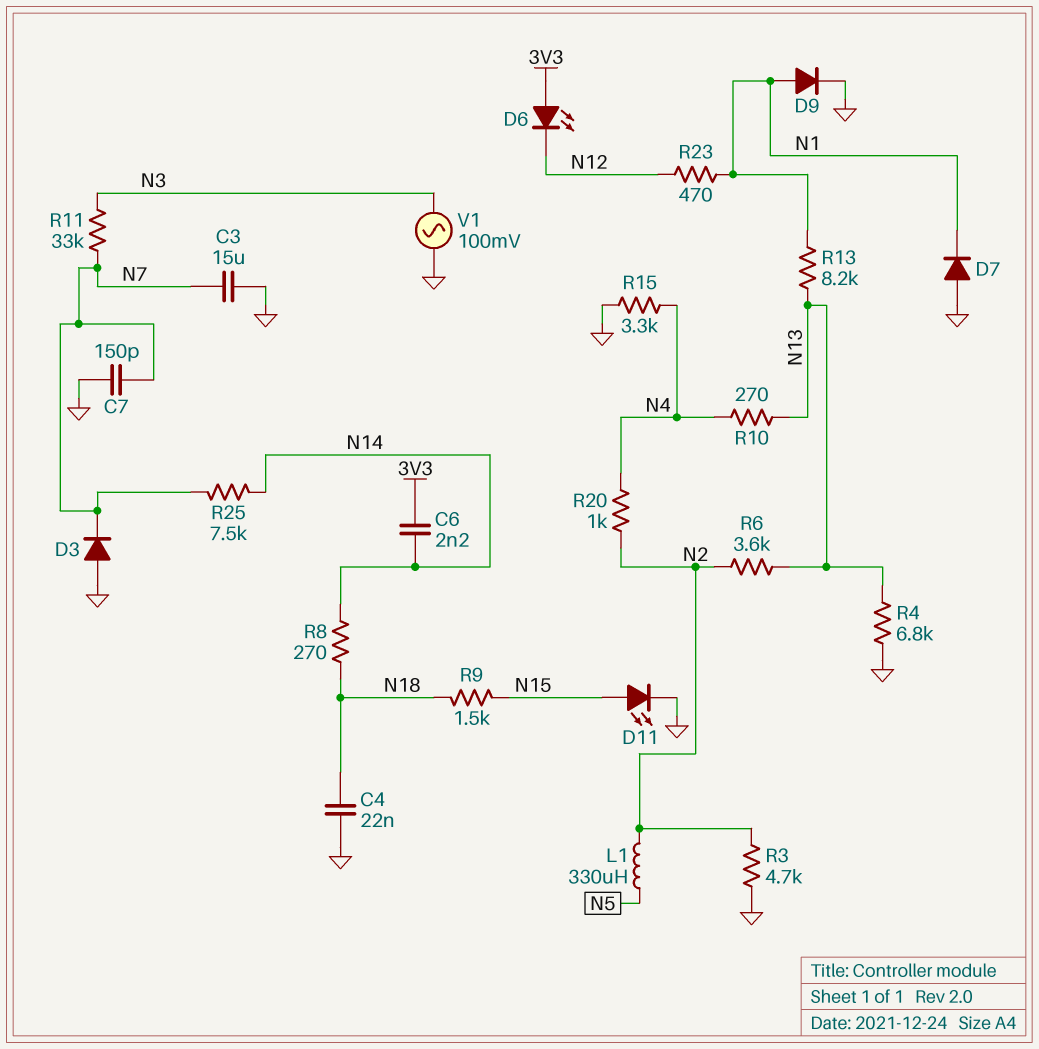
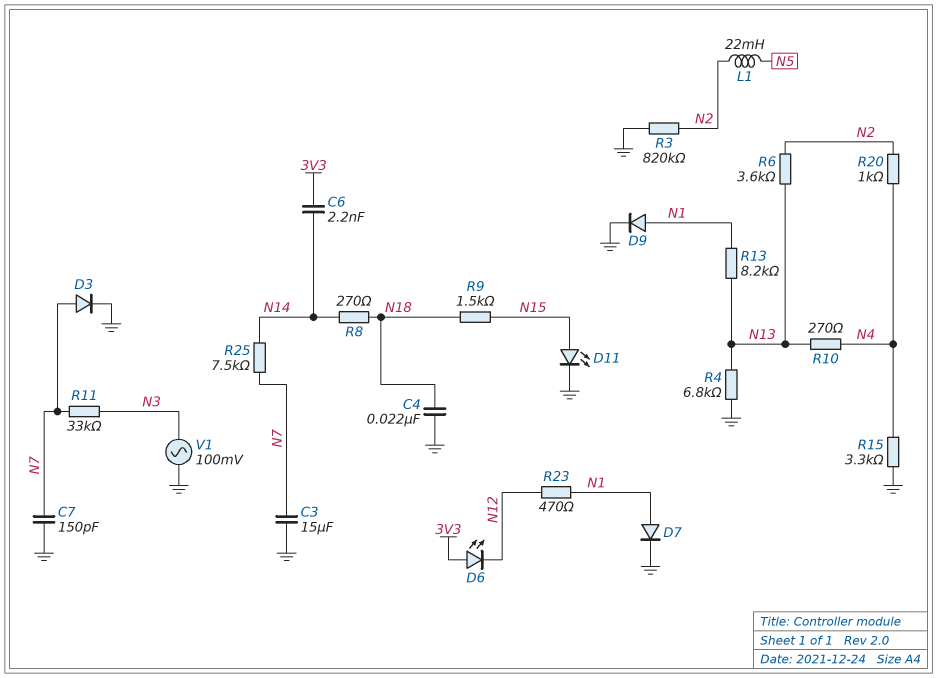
D3: diode (A GND, K N7) -> diode (A N7, K GND)
D7: diode (A GND, K N1) -> diode (A N1, K GND)
L1: 330uH (N2, N5) -> 22mH (N2, N5)
R3: 4.7k (GND, N2) -> 820k (GND, N2)

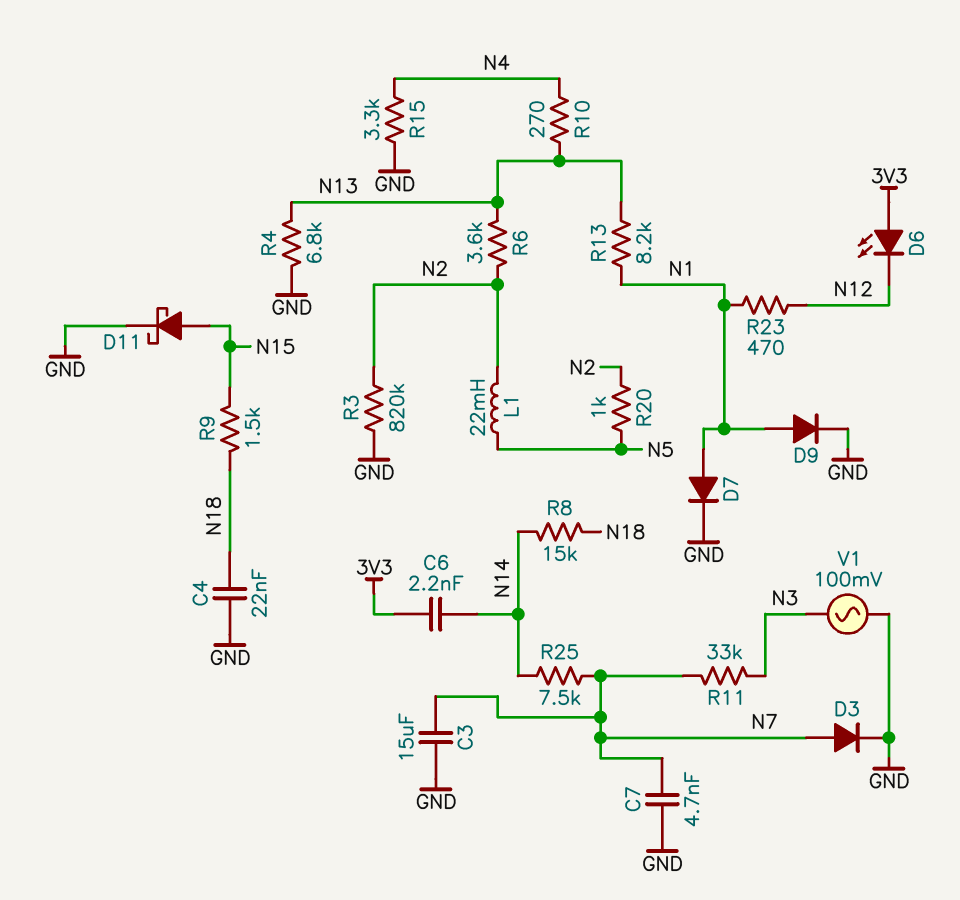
C7: 150pF (GND, N7) -> 4.7nF (GND, N7)
D11: LED (A N15, K GND) -> schottky (A N15, K GND)
R8: 270 (N14, N18) -> 15k (N14, N18)
R20: 1k (N2, N4) -> 1k (N2, N5)

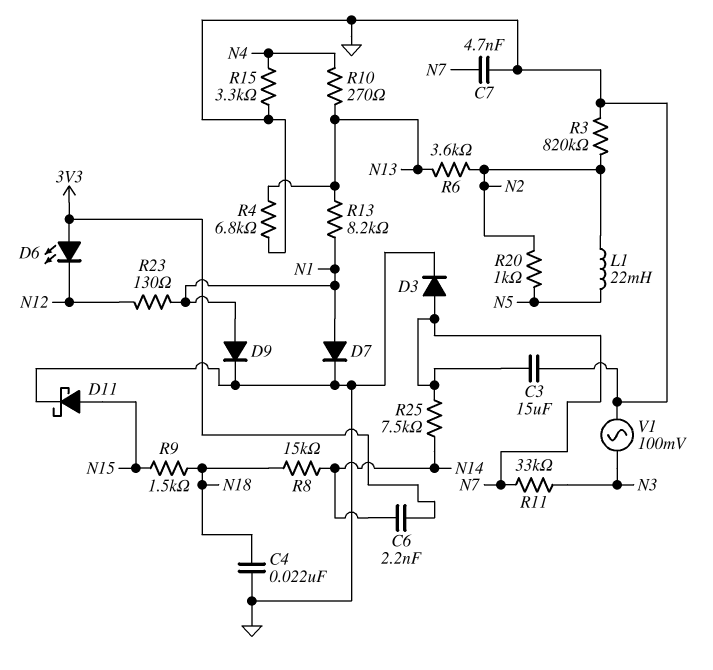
R23: 470 (N1, N12) -> 130 (N1, N12)

